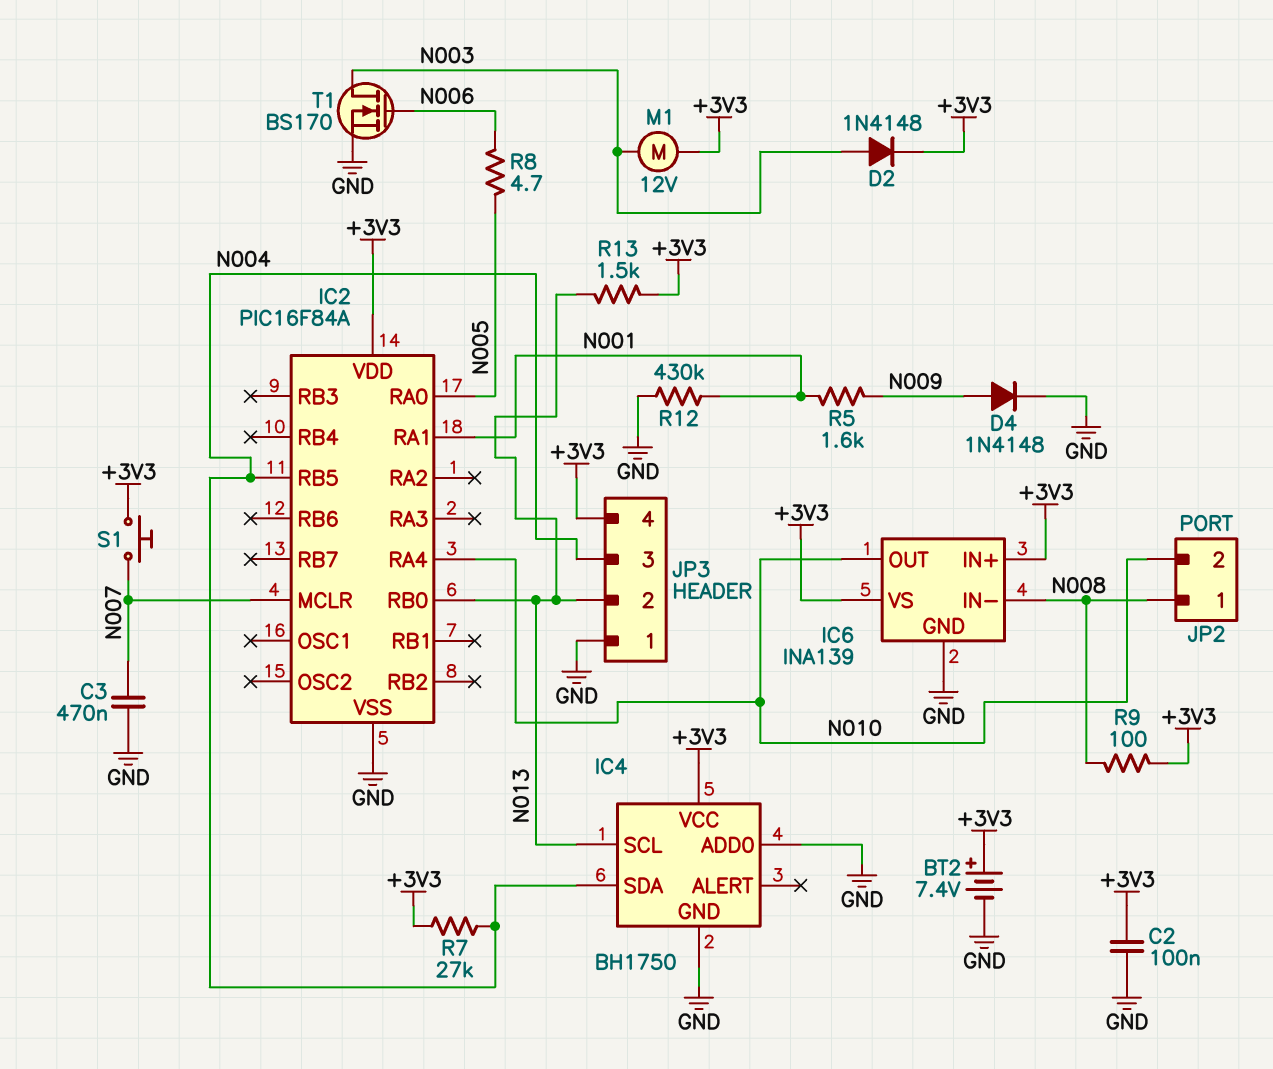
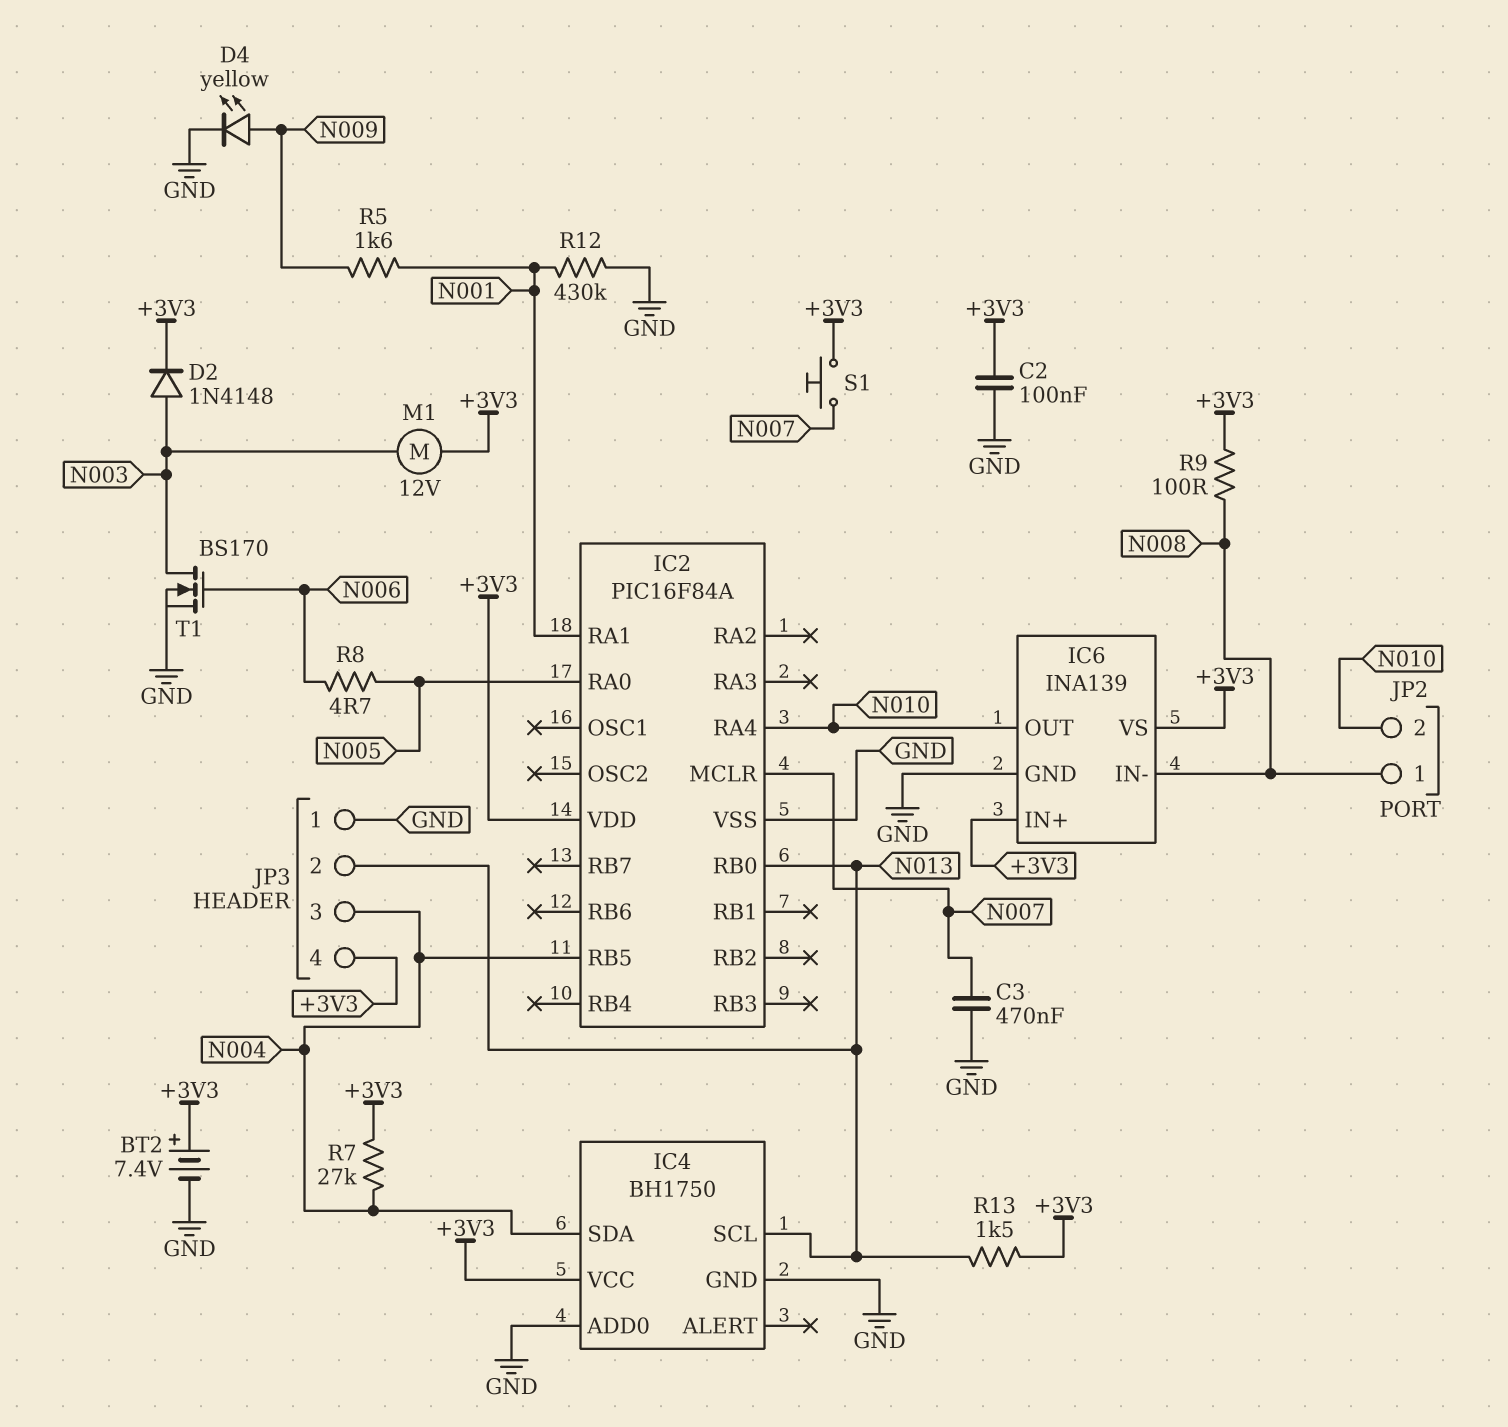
D4: diode 1N4148 (A N009, K GND) -> LED yellow (A N009, K GND)

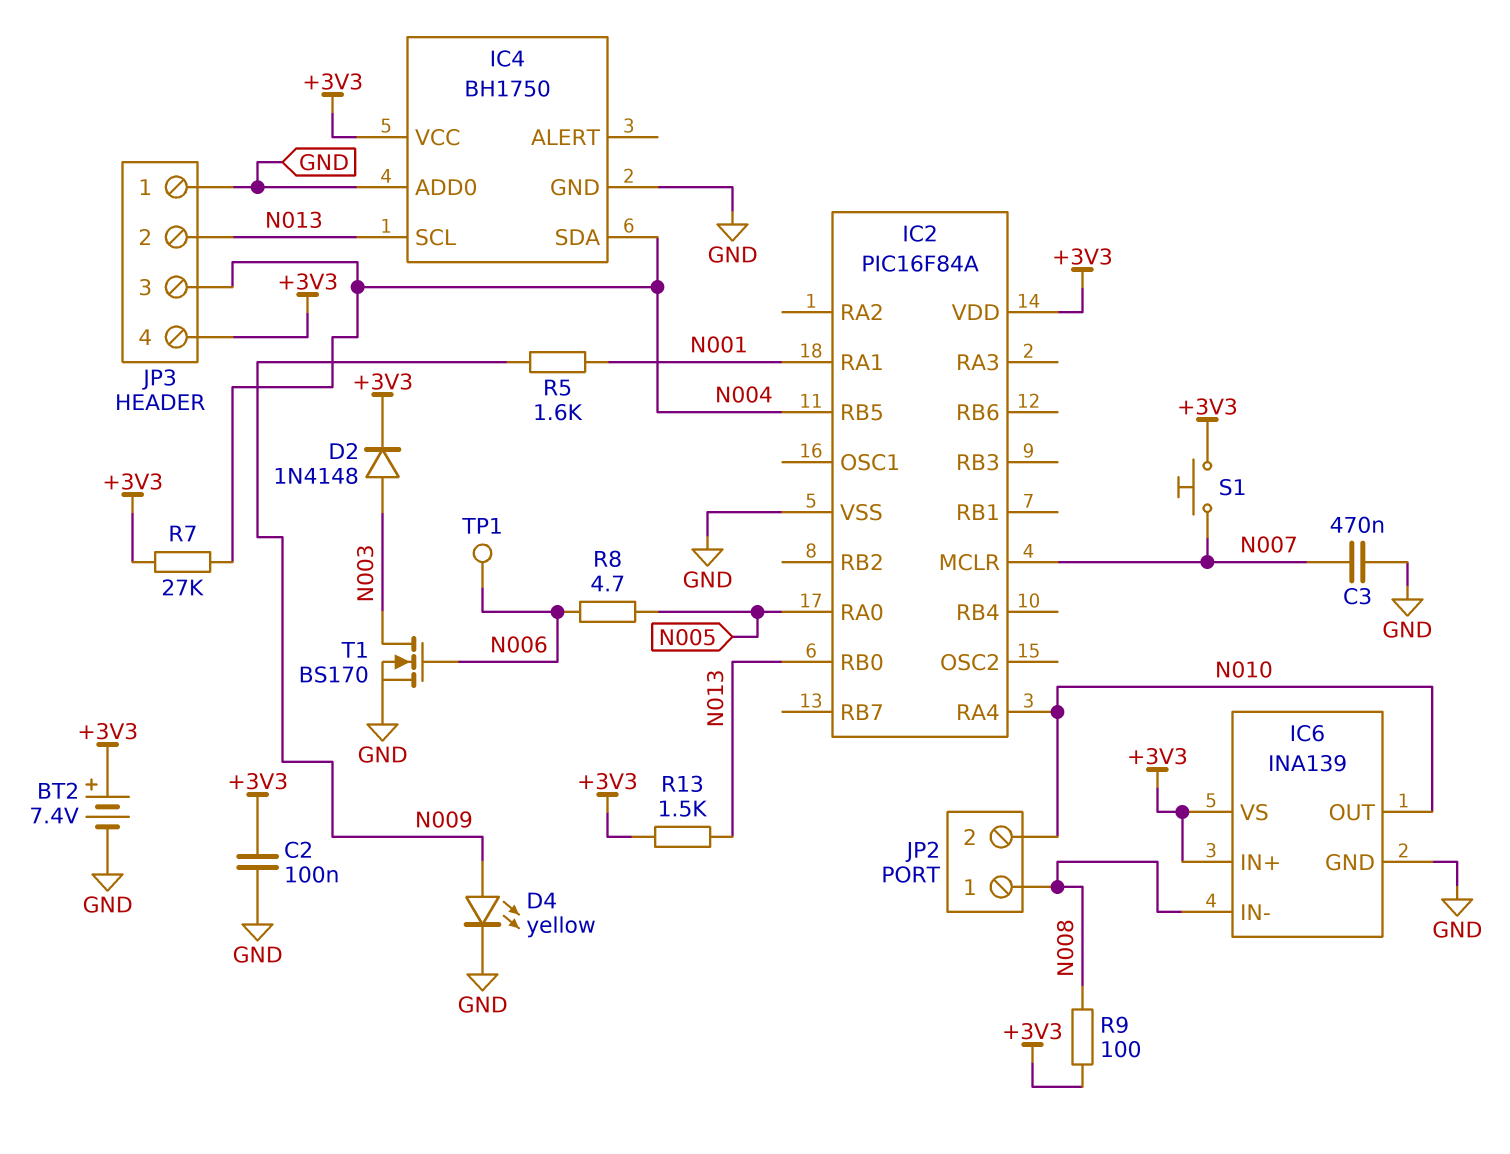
M1: motor 12V (+3V3, N003) -> none
R12: 430k (GND, N001) -> none
TP1: none -> test point (N006)

